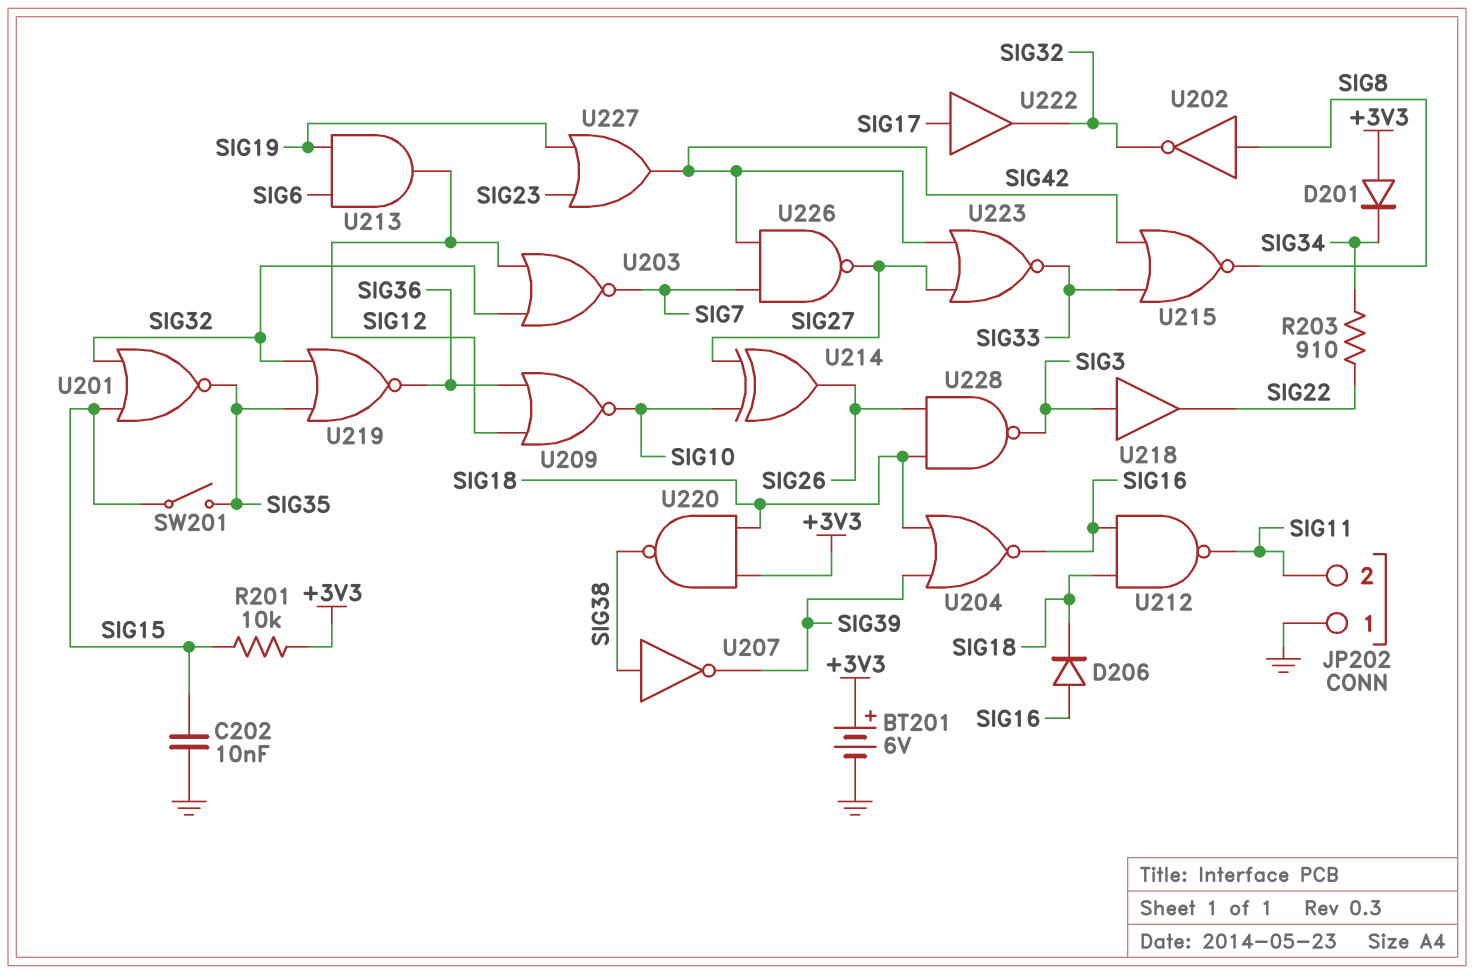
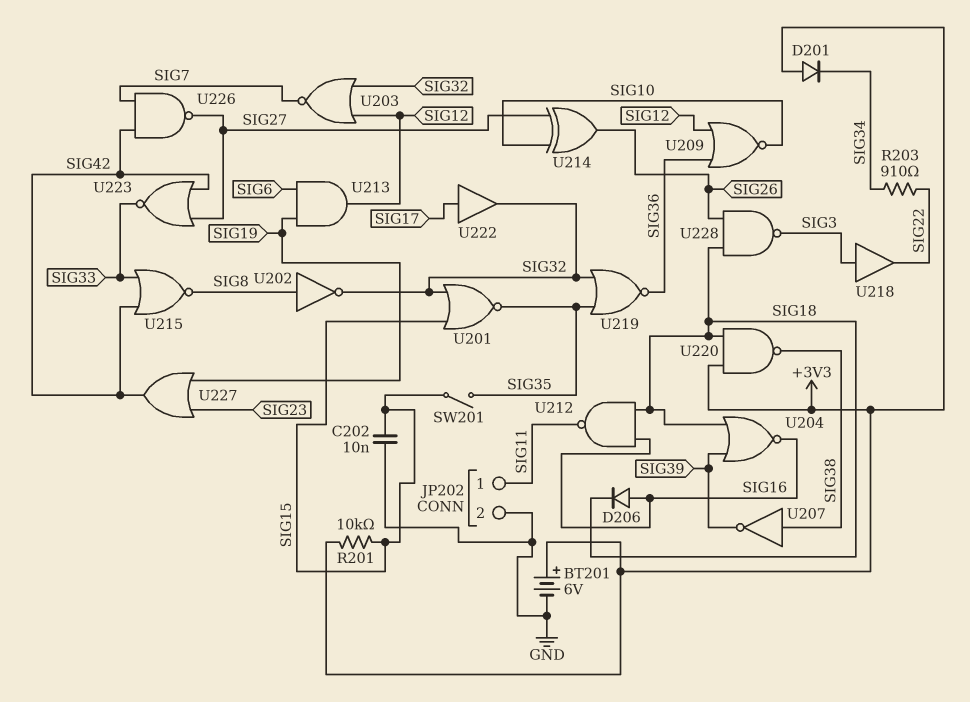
JP202 pin 1: GND -> SIG11
JP202 pin 2: SIG11 -> GND

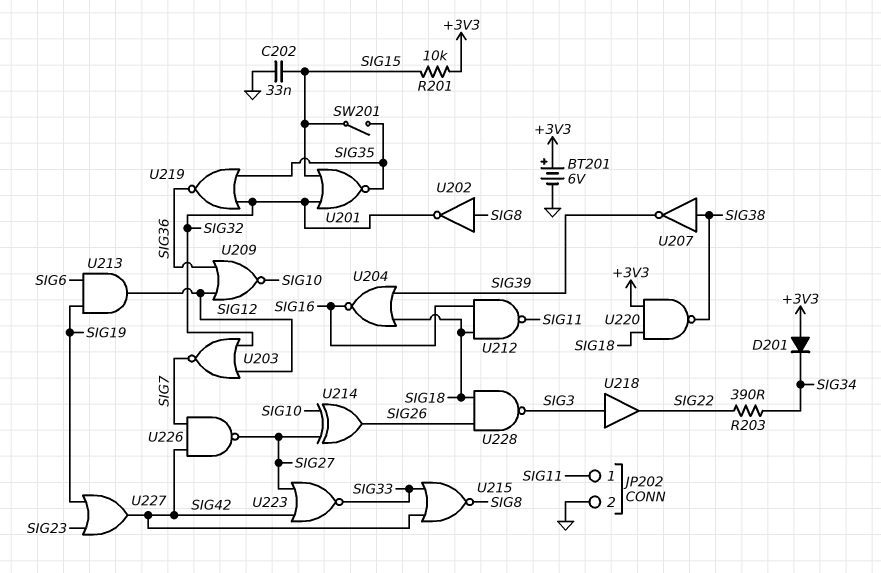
C202: 10nF (GND, SIG15) -> 33nF (GND, SIG15)
D206: diode (A SIG16, K SIG18) -> none
R203: 910 (SIG22, SIG34) -> 390 (SIG22, SIG34)
U222: buffer (in SIG17, out SIG32) -> none

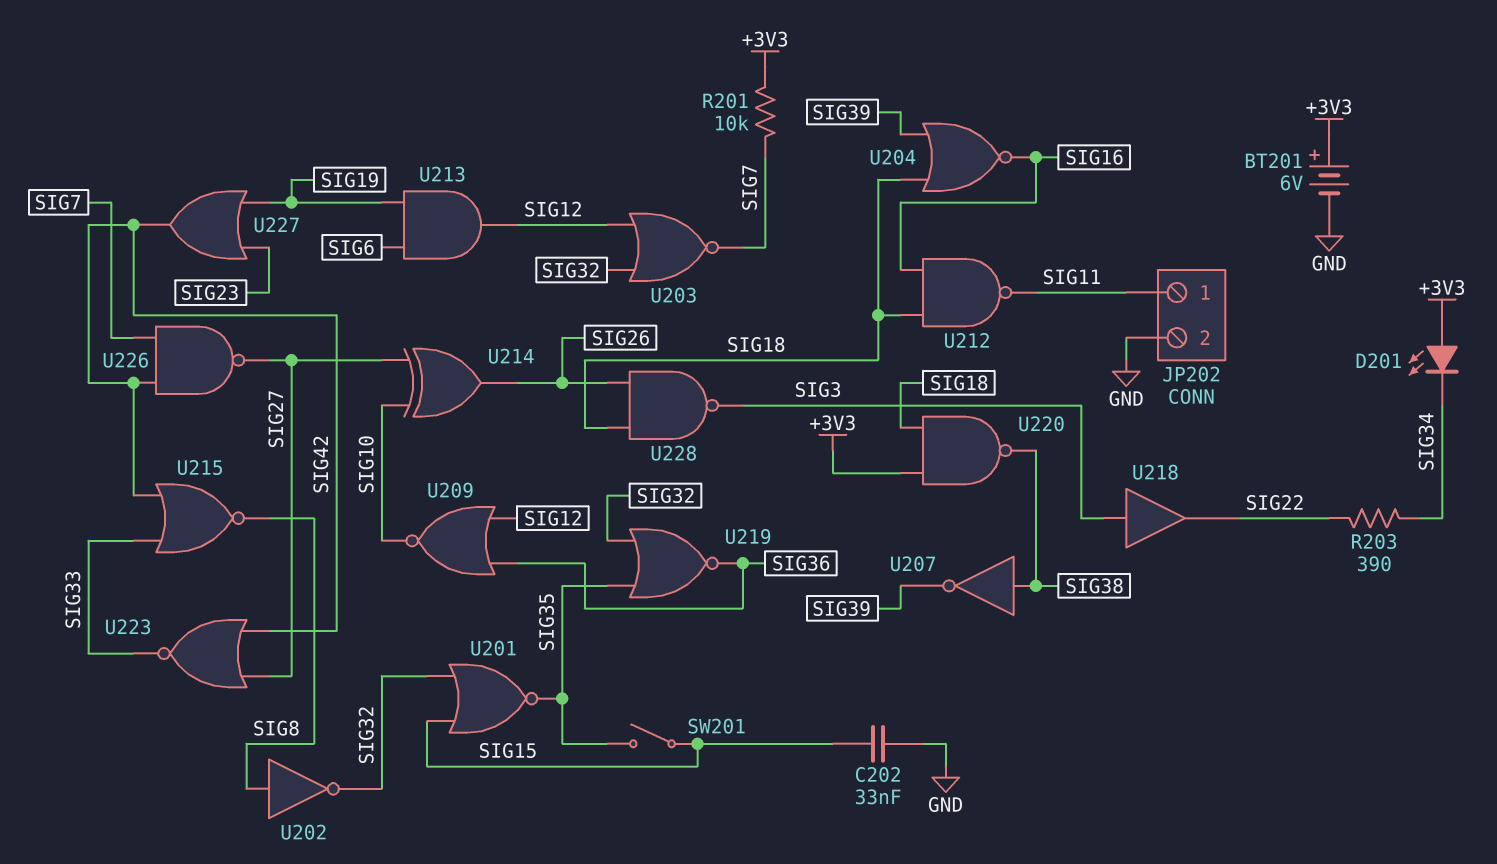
D201: diode (A +3V3, K SIG34) -> LED (A +3V3, K SIG34)
R201: 10k (+3V3, SIG15) -> 10k (+3V3, SIG7)

